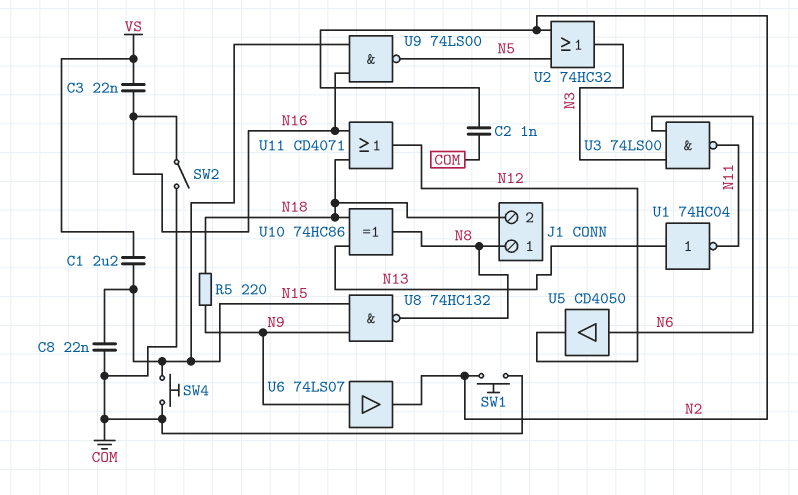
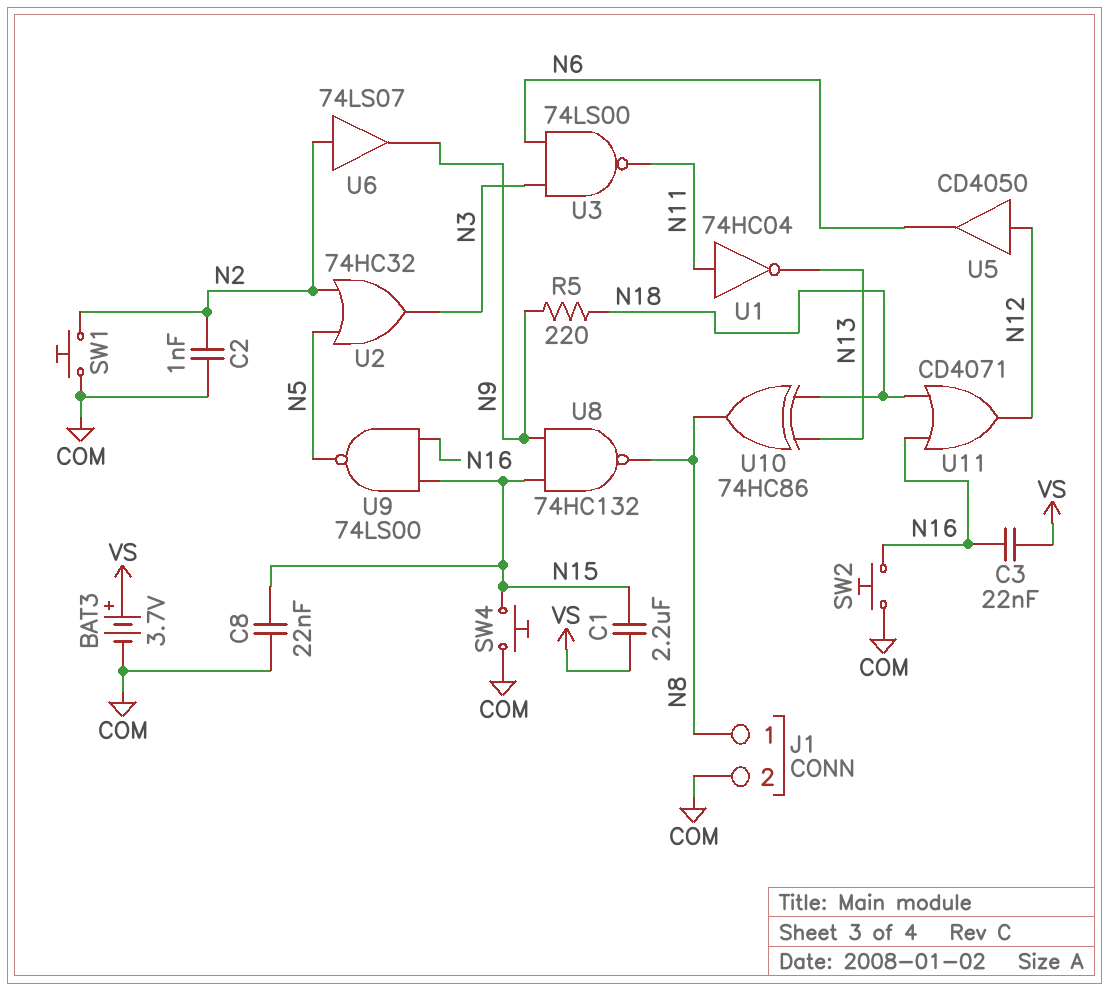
BAT3: none -> 3.7V (plus VS, minus COM)
J1 pin 2: N18 -> COM
SW2: switch (COM, N16) -> button (COM, N16)
U1: NOT 74HC04 (in N13, out N11) -> NOT 74HC04 (in N11, out N13)
U5: buffer CD4050 (in N6, out N12) -> buffer CD4050 (in N12, out N6)
U6: buffer 74LS07 (in N9, out N2) -> buffer 74LS07 (in N2, out N9)

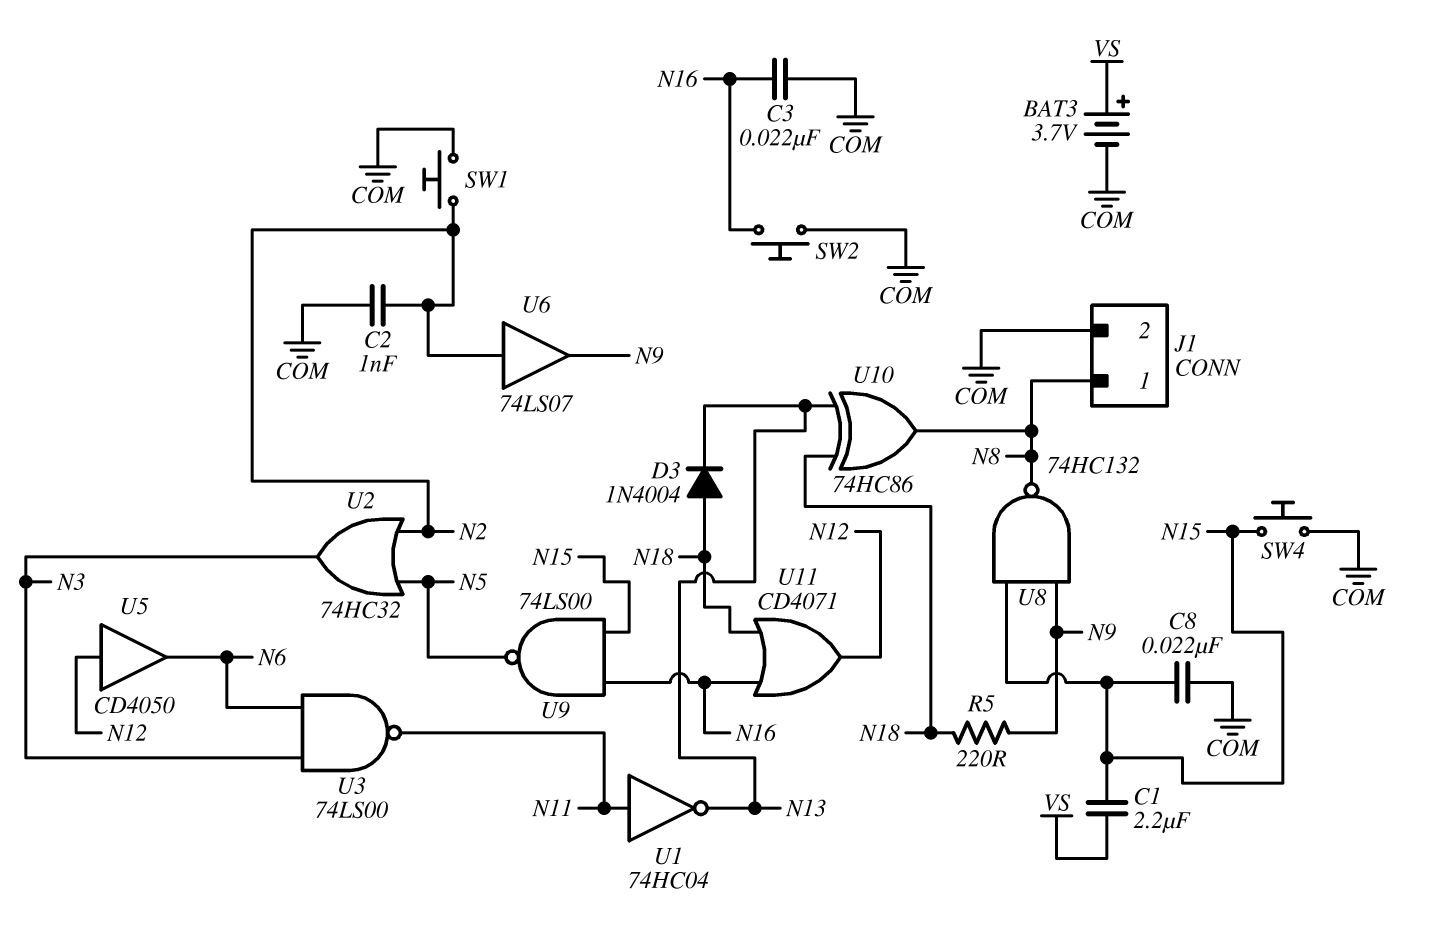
C3: 22nF (N16, VS) -> 22nF (COM, N16)
D3: none -> diode 1N4004 (A N18, K N13)

